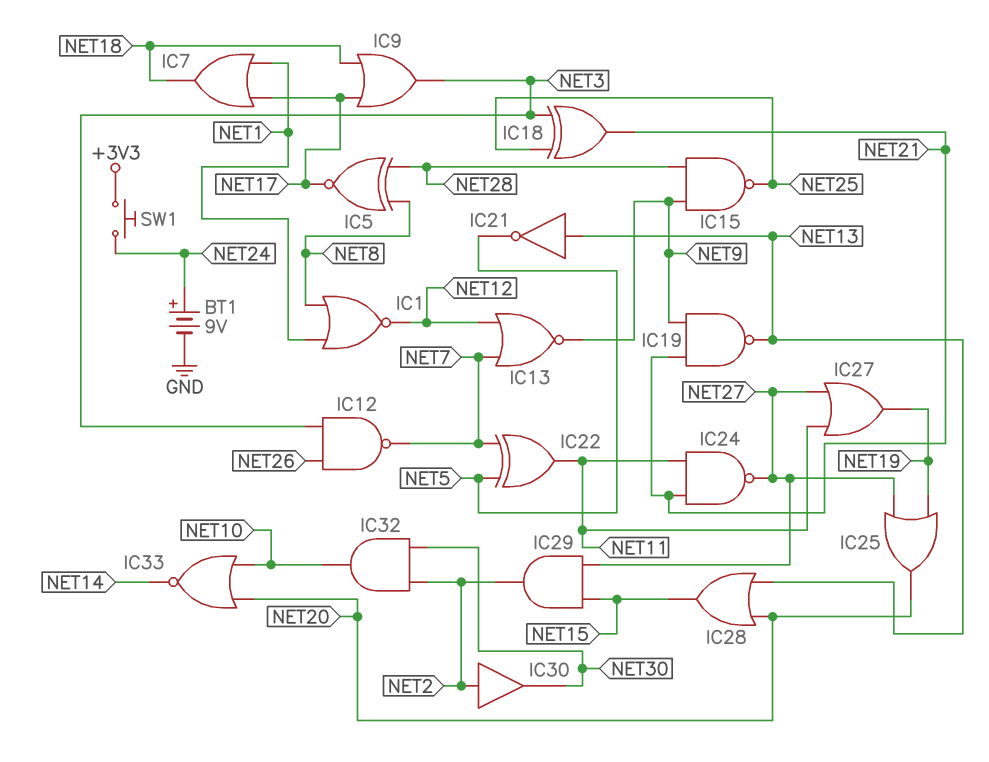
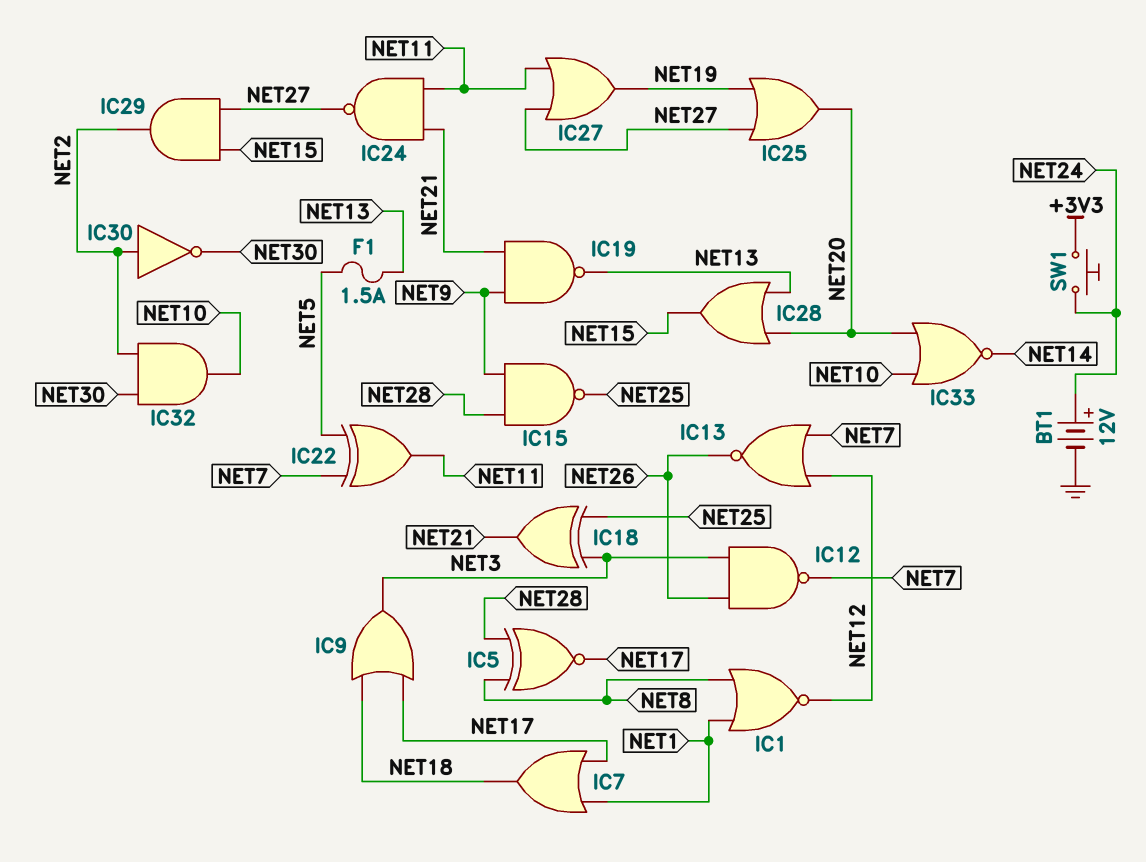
BT1: 9V (plus NET24, minus GND) -> 12V (plus NET24, minus GND)
F1: none -> 1.5A (NET5, NET13)
IC13: NOR (in NET7, in NET12, out NET9) -> NOR (in NET7, in NET12, out NET26)
IC21: NOT (in NET13, out NET5) -> none
IC30: buffer (in NET2, out NET30) -> NOT (in NET2, out NET30)

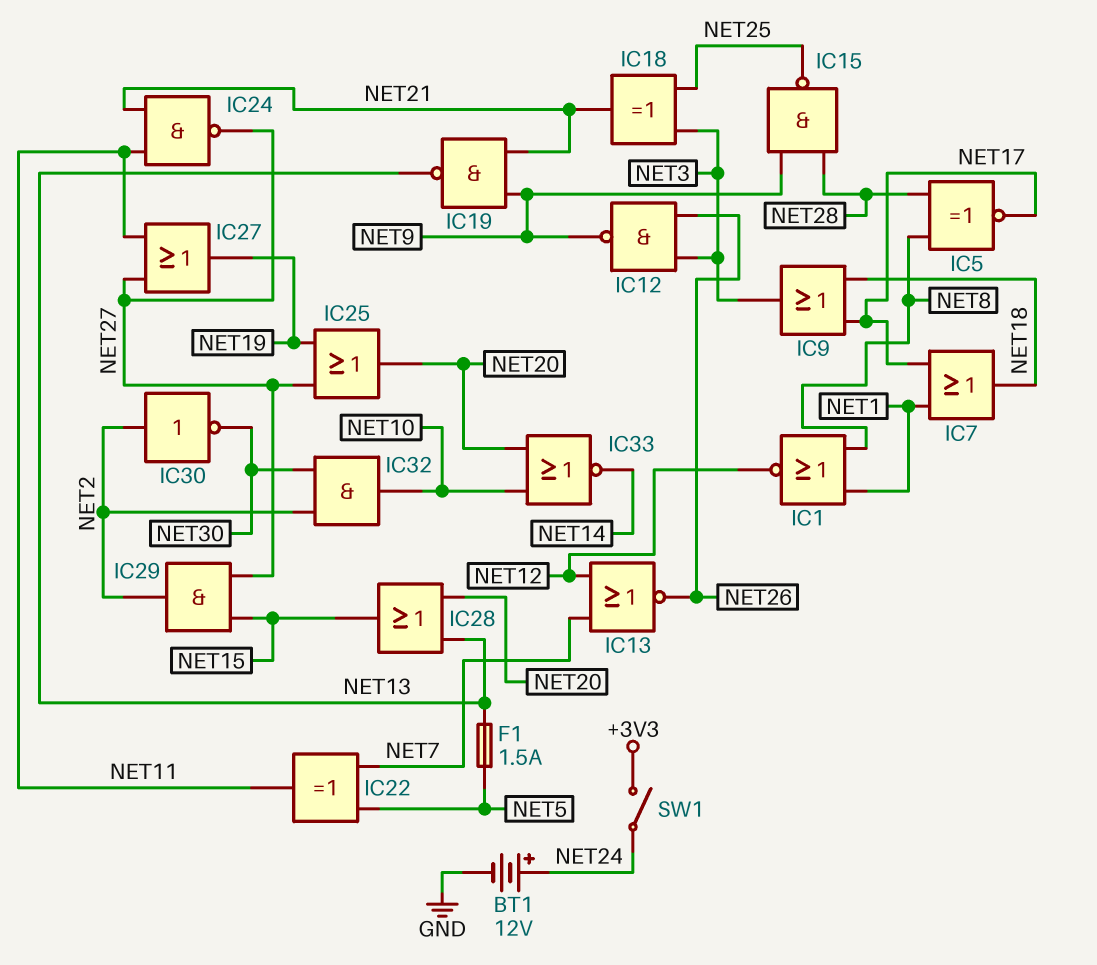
IC12: NAND (in NET3, in NET26, out NET7) -> NAND (in NET3, in NET26, out NET9)
SW1: button (+3V3, NET24) -> switch (+3V3, NET24)

